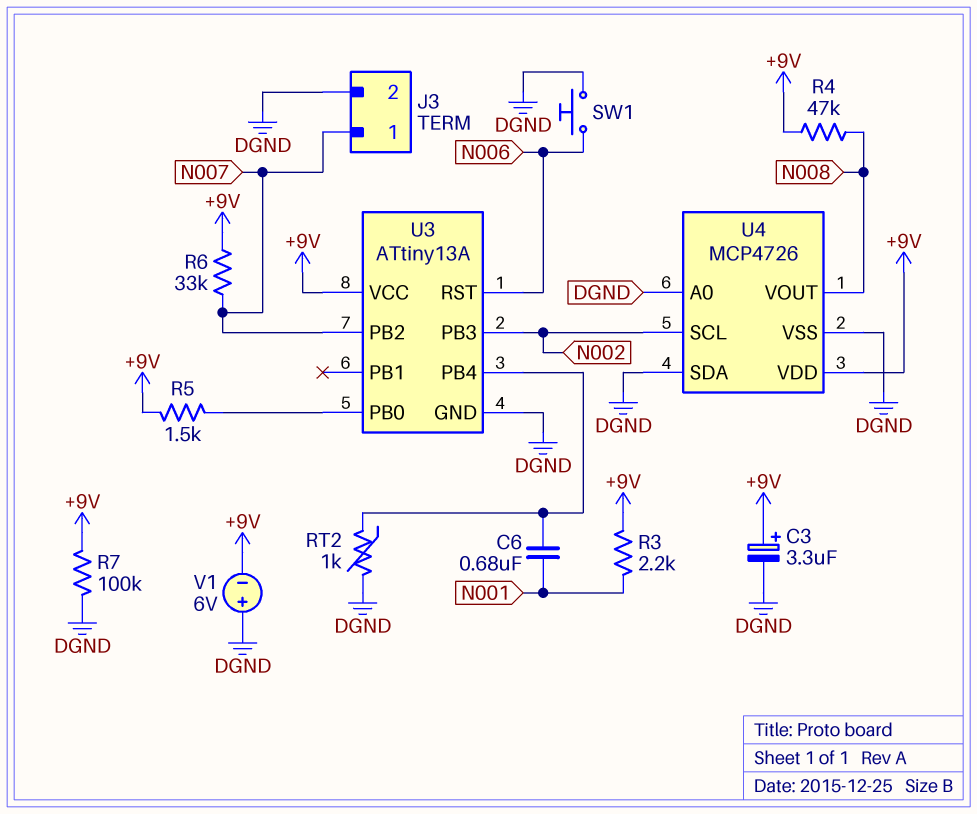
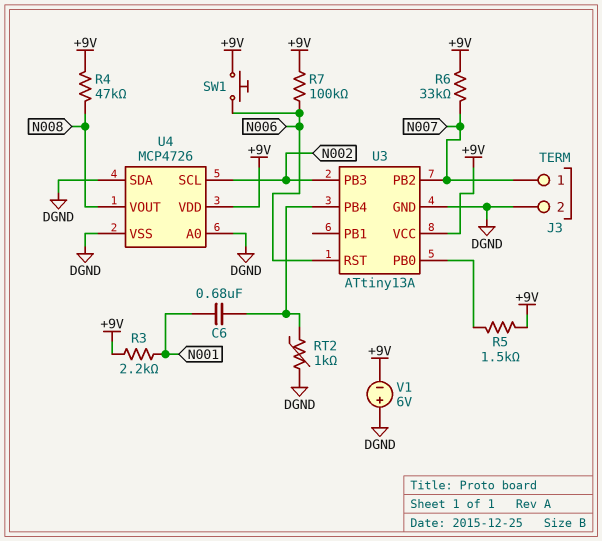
C3: 3.3uF (plus +9V, minus DGND) -> none
R7: 100k (+9V, DGND) -> 100k (+9V, N006)
SW1: button (DGND, N006) -> button (+9V, N006)

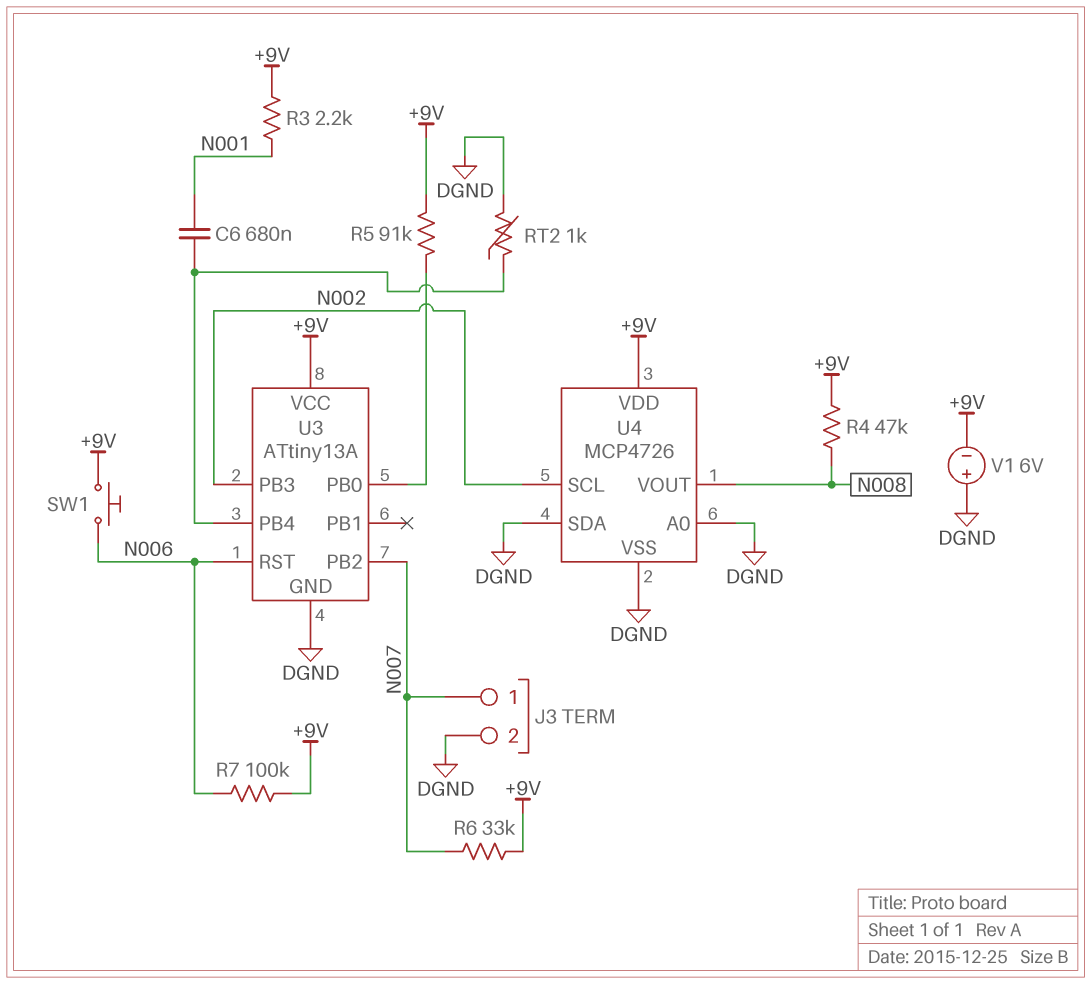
R5: 1.5k (+9V, U3/PB0) -> 91k (+9V, U3/PB0)

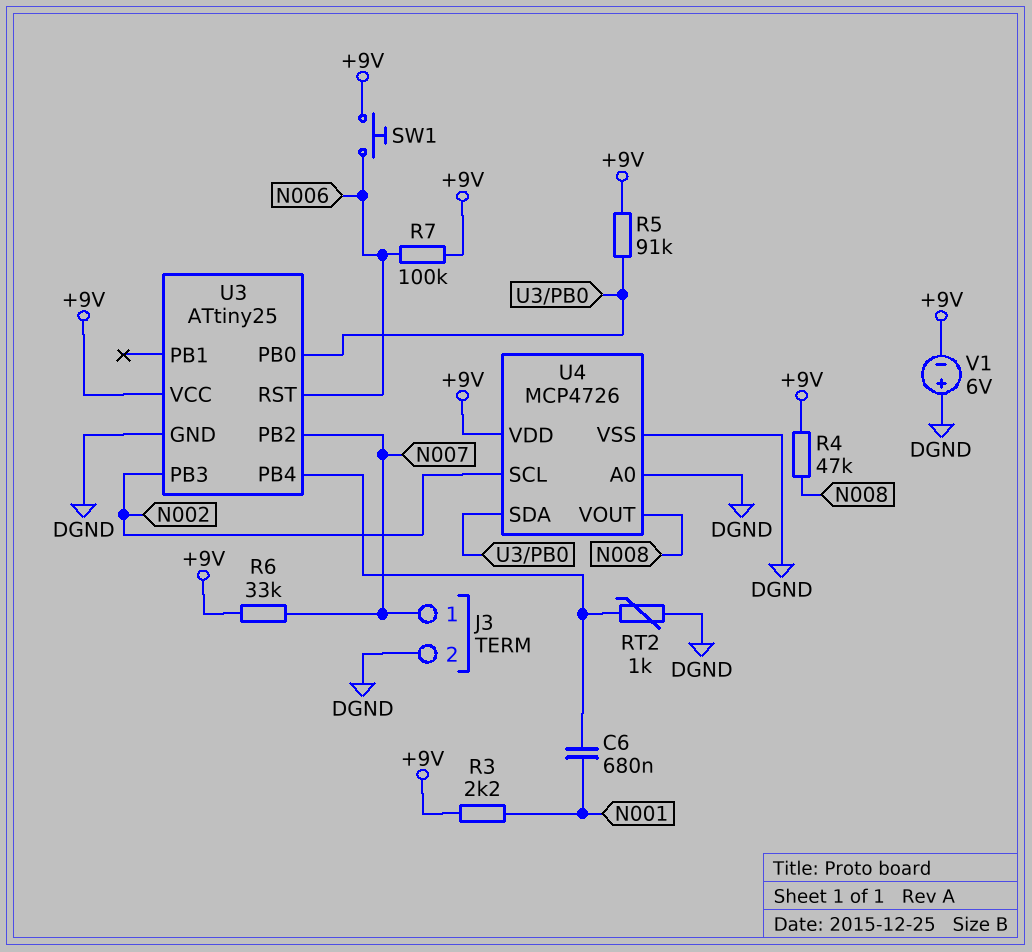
U3: ATtiny13A -> ATtiny25
U4 pin SDA: DGND -> U3/PB0

